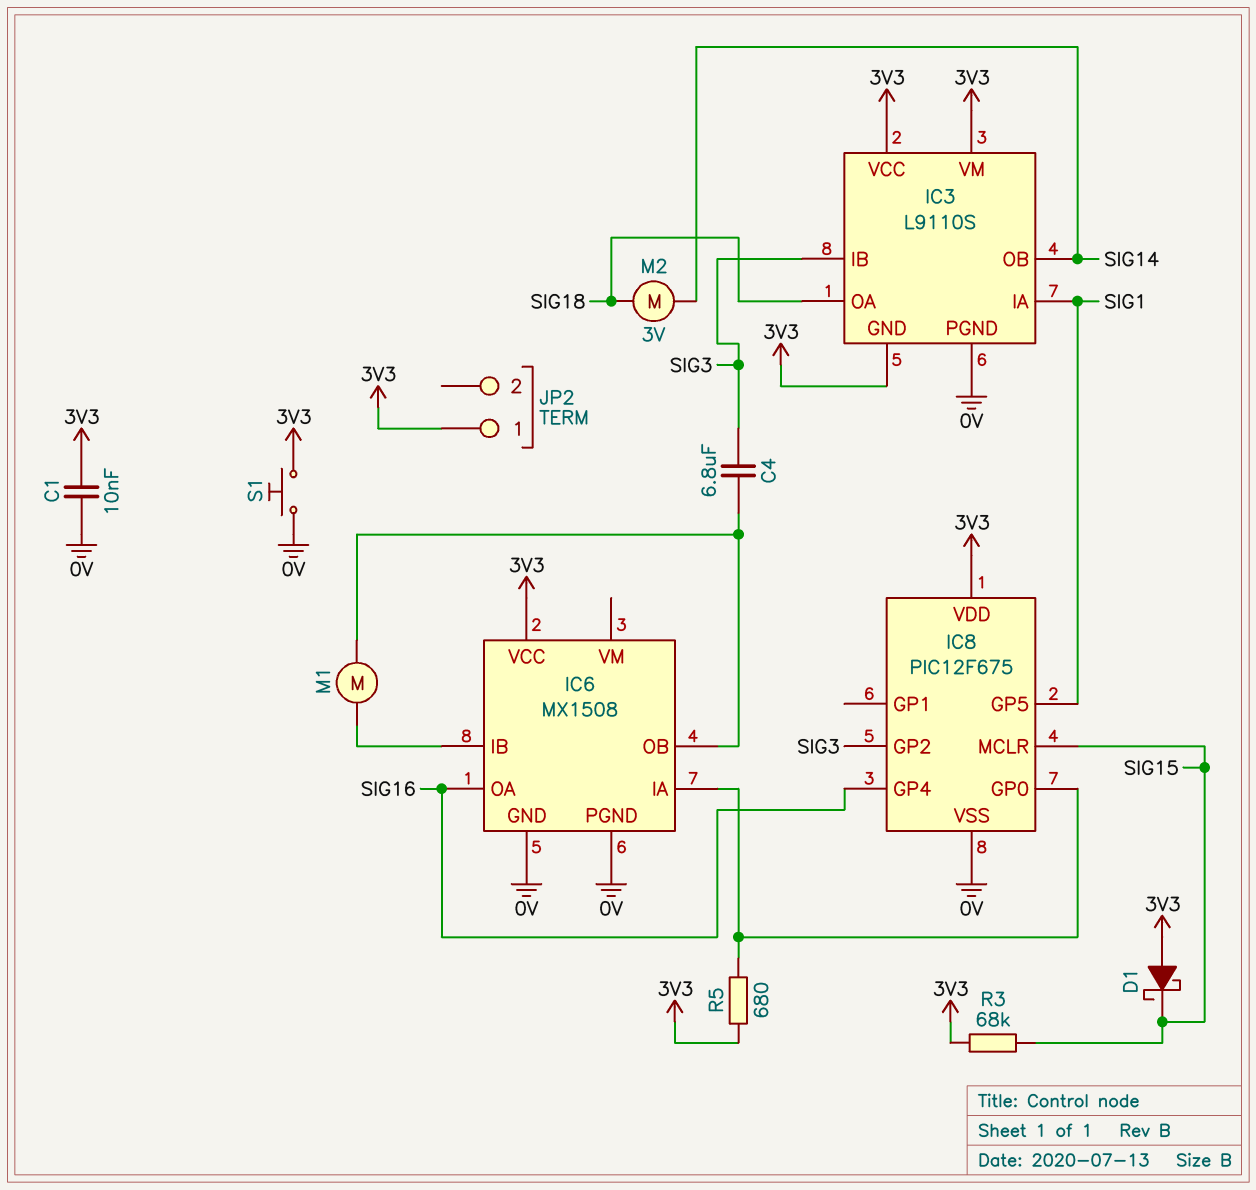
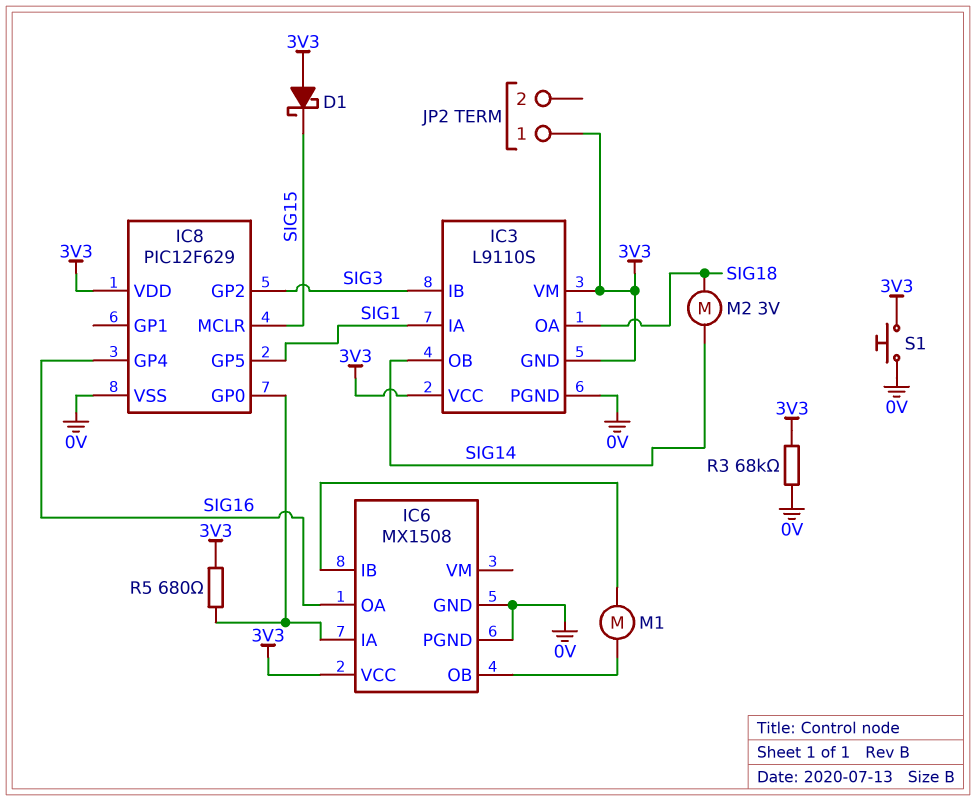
C1: 10nF (0V, 3V3) -> none
C4: 6.8uF (IC6/OB, SIG3) -> none
IC8: PIC12F675 -> PIC12F629
R3: 68k (3V3, SIG15) -> 68k (0V, 3V3)

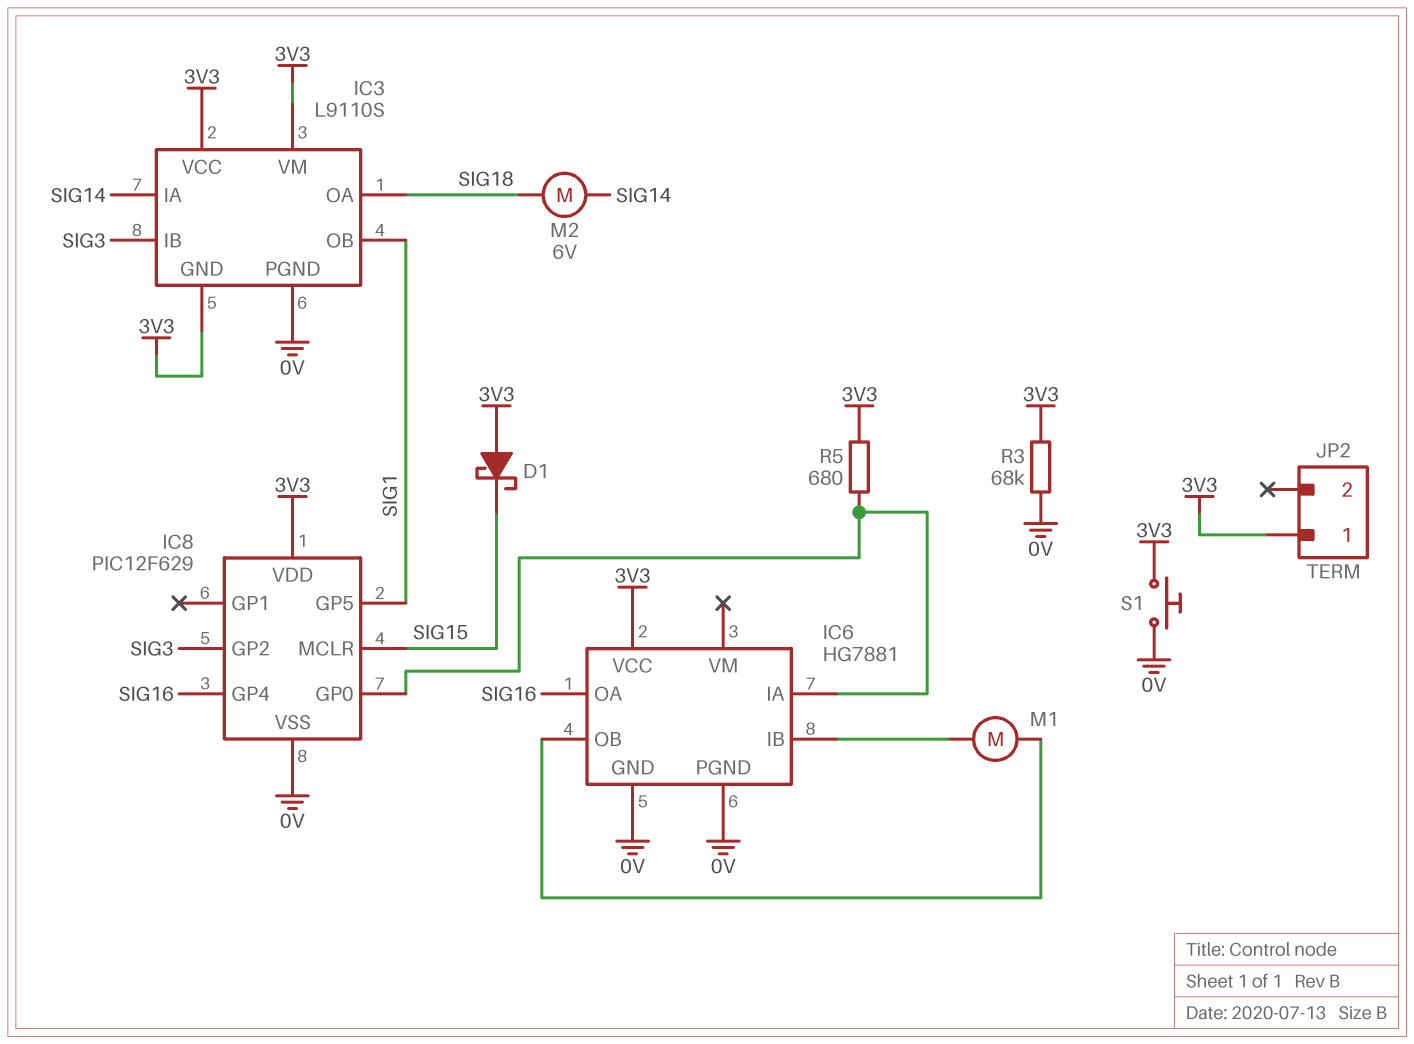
IC3 pin IA: SIG1 -> SIG14
IC3 pin OB: SIG14 -> SIG1
IC6: MX1508 -> HG7881
M2: motor 3V (SIG14, SIG18) -> motor 6V (SIG14, SIG18)

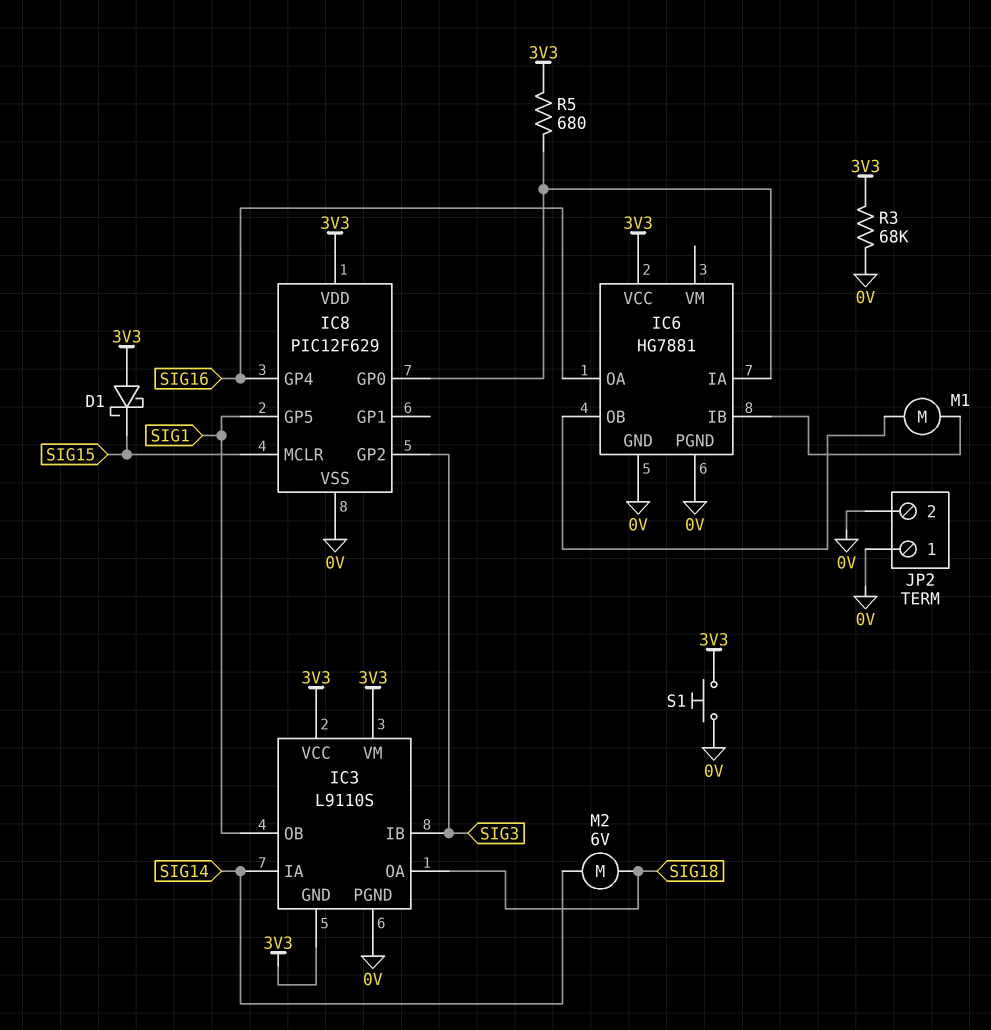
JP2 pin 1: 3V3 -> 0V
JP2 pin 2: none -> 0V

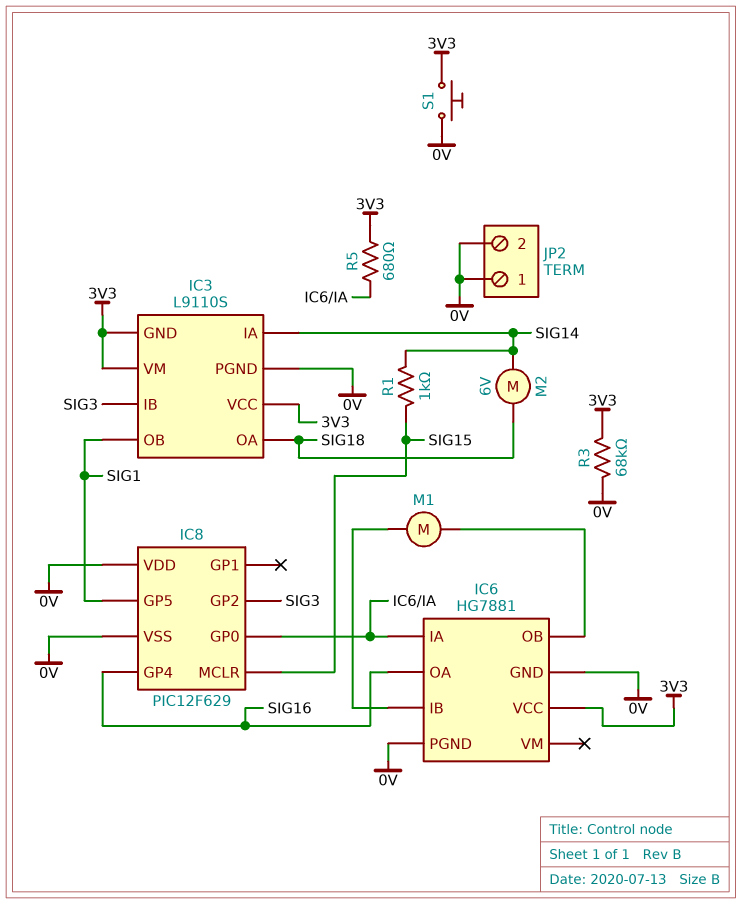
D1: schottky (A 3V3, K SIG15) -> none
IC8 pin VDD: 3V3 -> 0V
R1: none -> 1k (SIG14, SIG15)

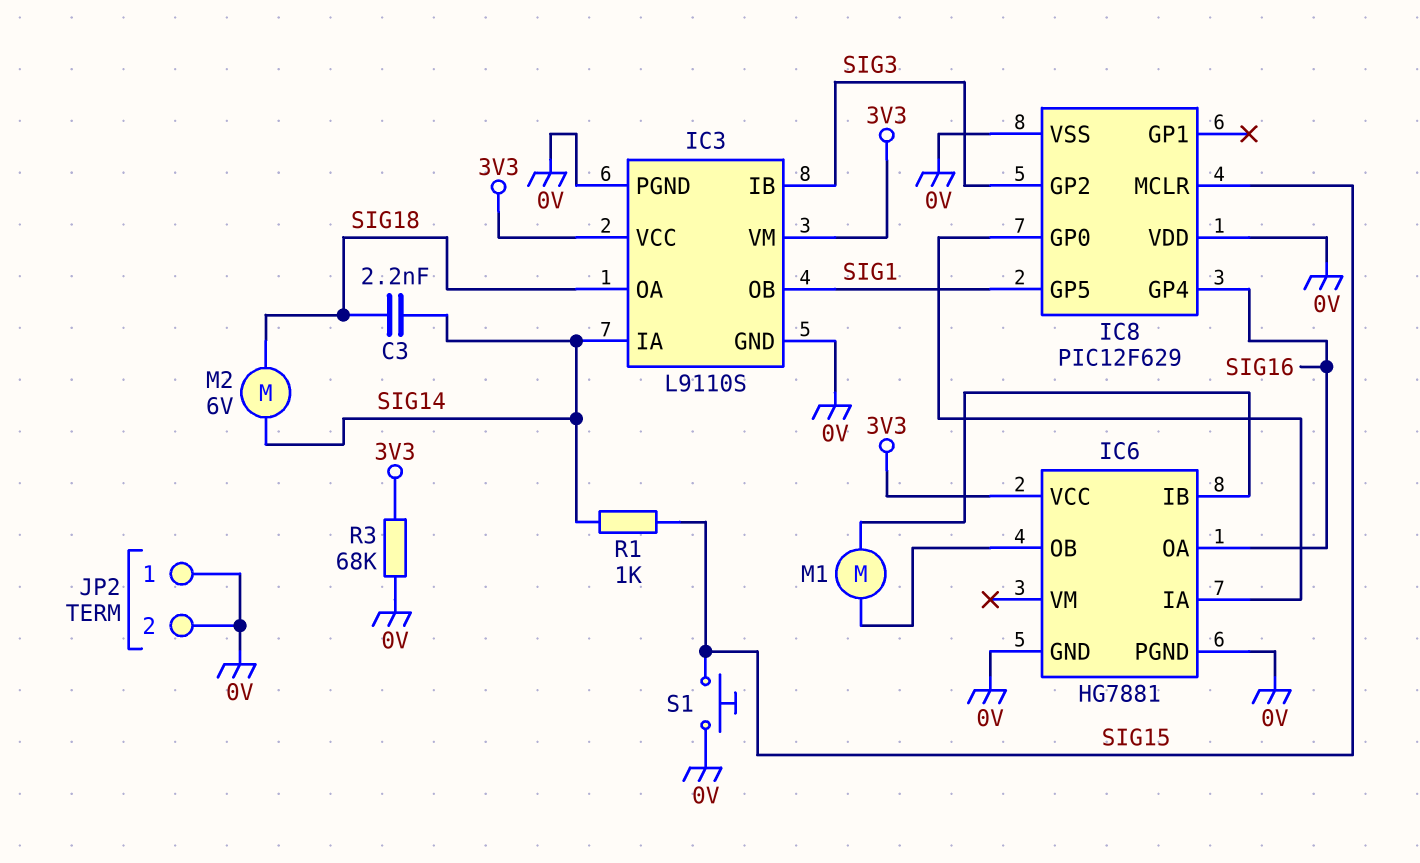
C3: none -> 2.2nF (SIG14, SIG18)
IC3 pin GND: 3V3 -> 0V
R5: 680 (3V3, IC6/IA) -> none
S1: button (0V, 3V3) -> button (0V, SIG15)

